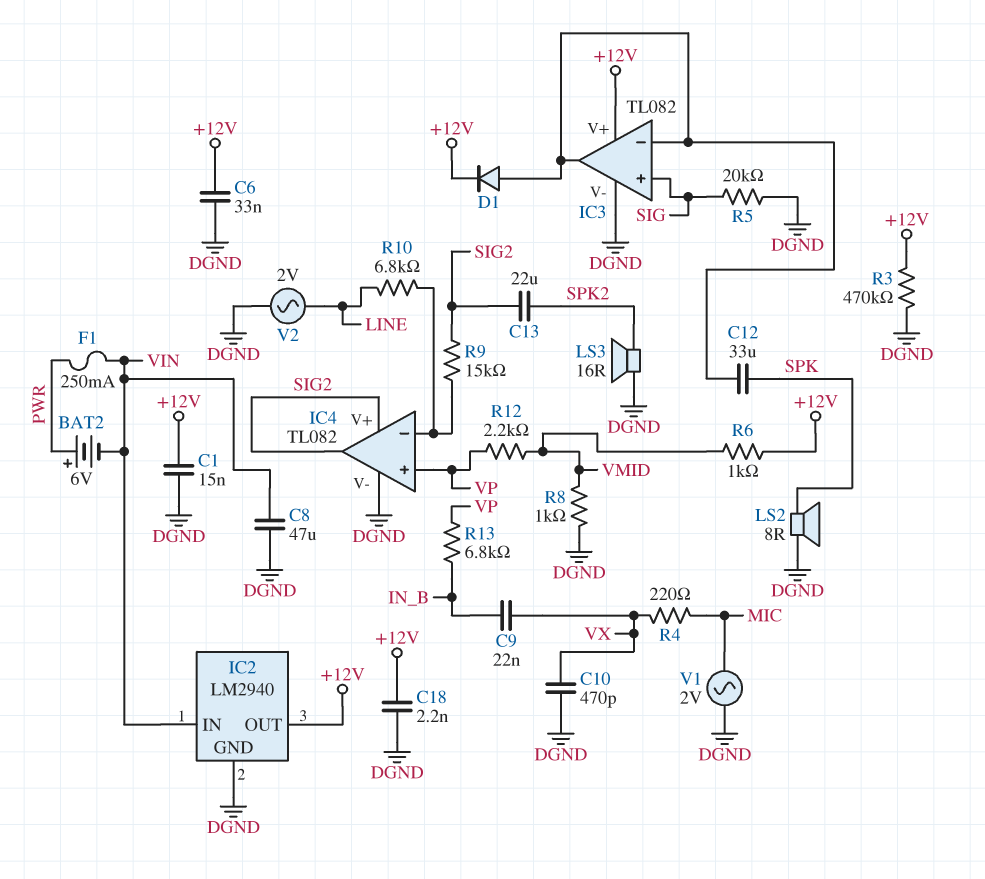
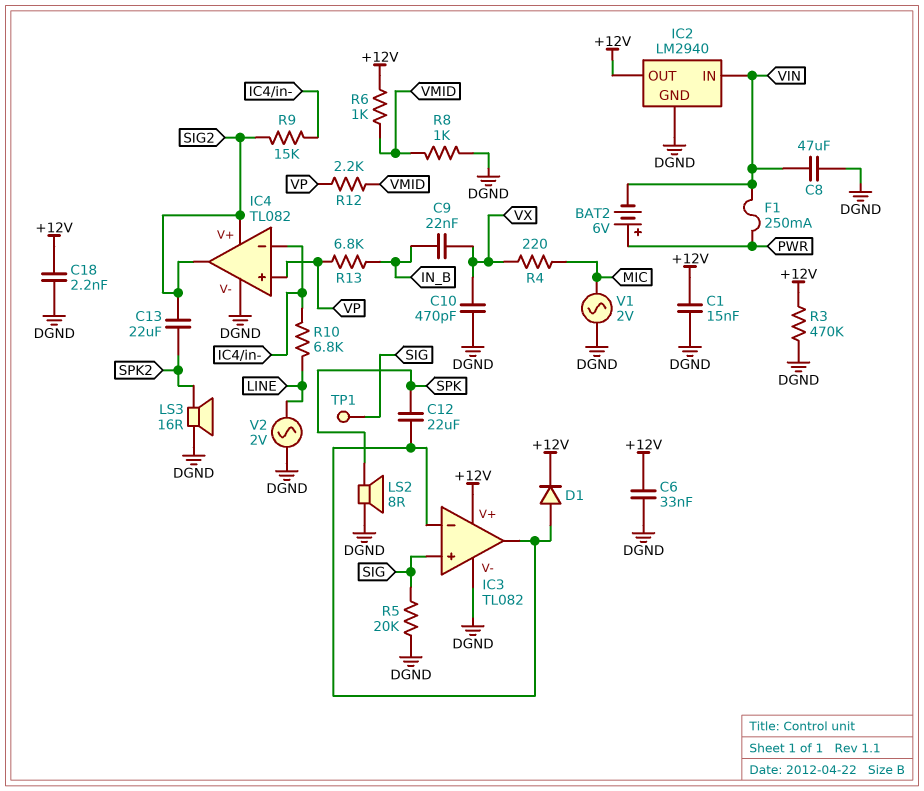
C12: 33uF (IC3/in-, SPK) -> 22uF (IC3/in-, SPK)
TP1: none -> test point (SIG)

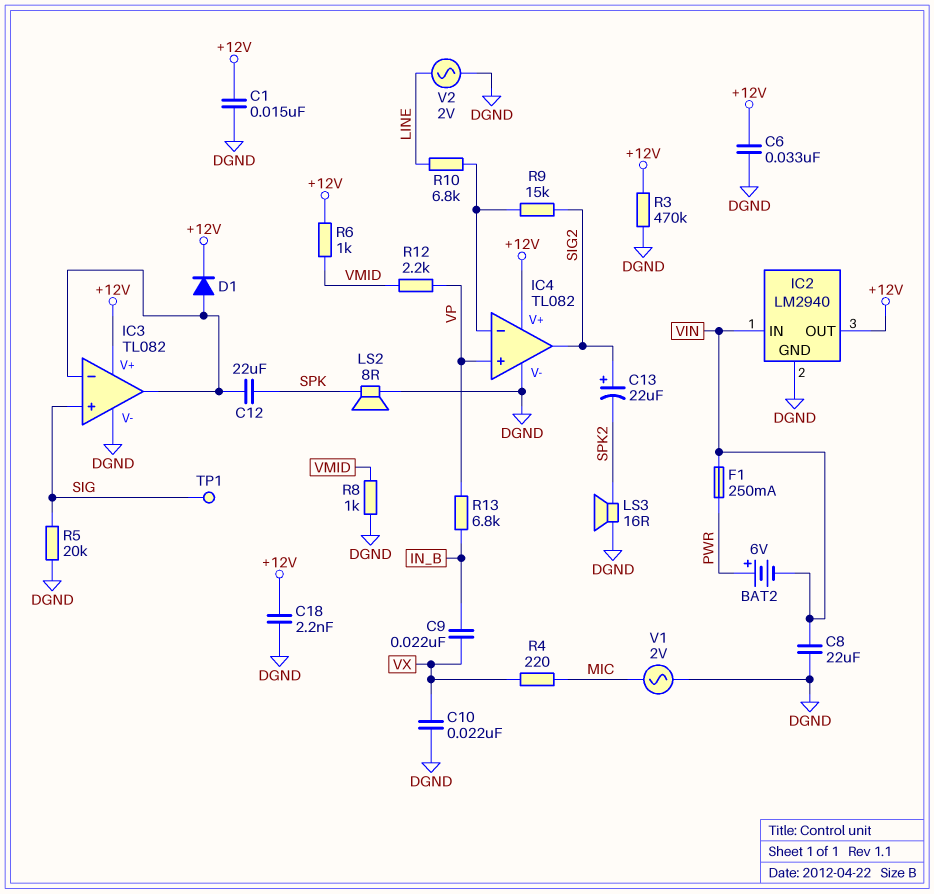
C8: 47uF (DGND, VIN) -> 22uF (DGND, VIN)
C10: 470pF (DGND, VX) -> 22nF (DGND, VX)
C13: 22uF (SIG2, SPK2) -> 22uF (plus SIG2, minus SPK2)
IC4 pin V+: SIG2 -> +12V

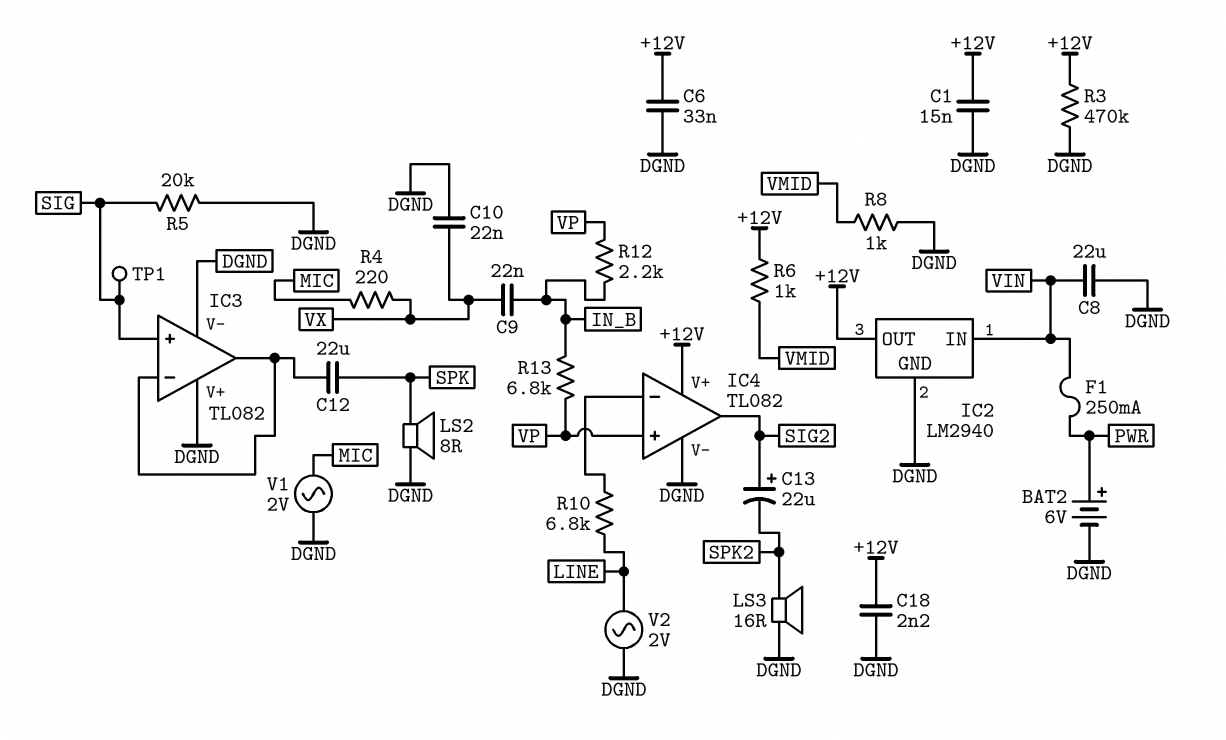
BAT2: 6V (plus PWR, minus VIN) -> 6V (plus PWR, minus DGND)
D1: diode (A IC3/in-, K +12V) -> none
IC3 pin V+: +12V -> DGND
R9: 15k (IC4/in-, SIG2) -> none
R12: 2.2k (VMID, VP) -> 2.2k (IN_B, VP)

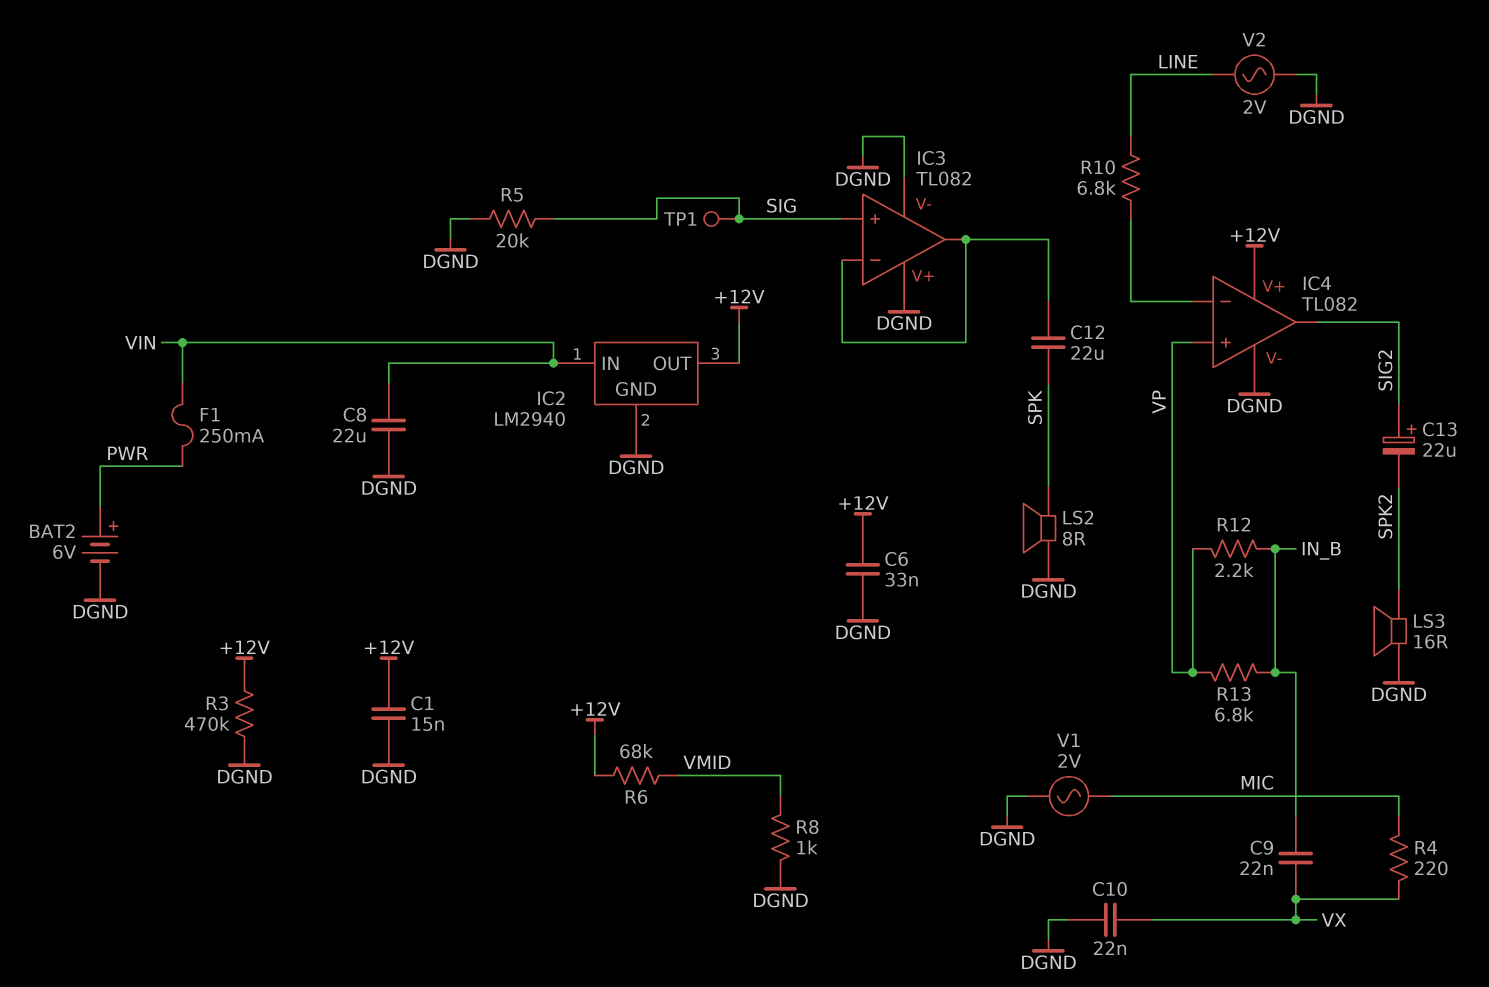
C18: 2.2nF (+12V, DGND) -> none
R6: 1k (+12V, VMID) -> 68k (+12V, VMID)

